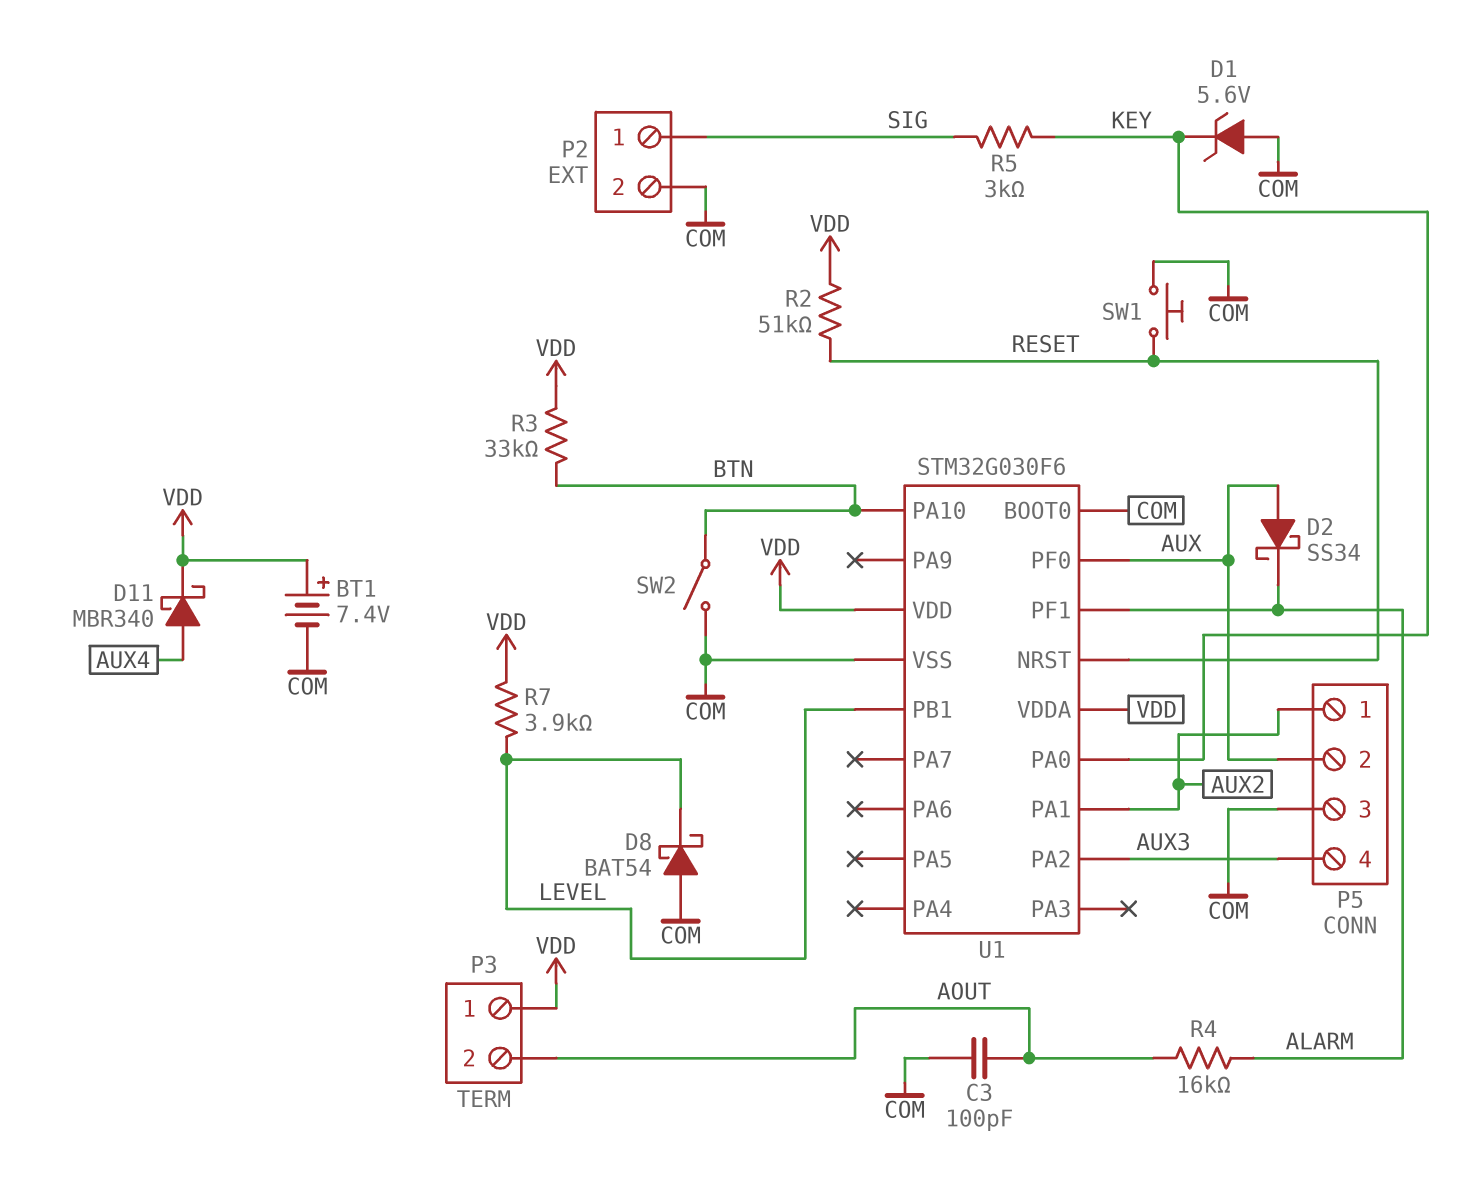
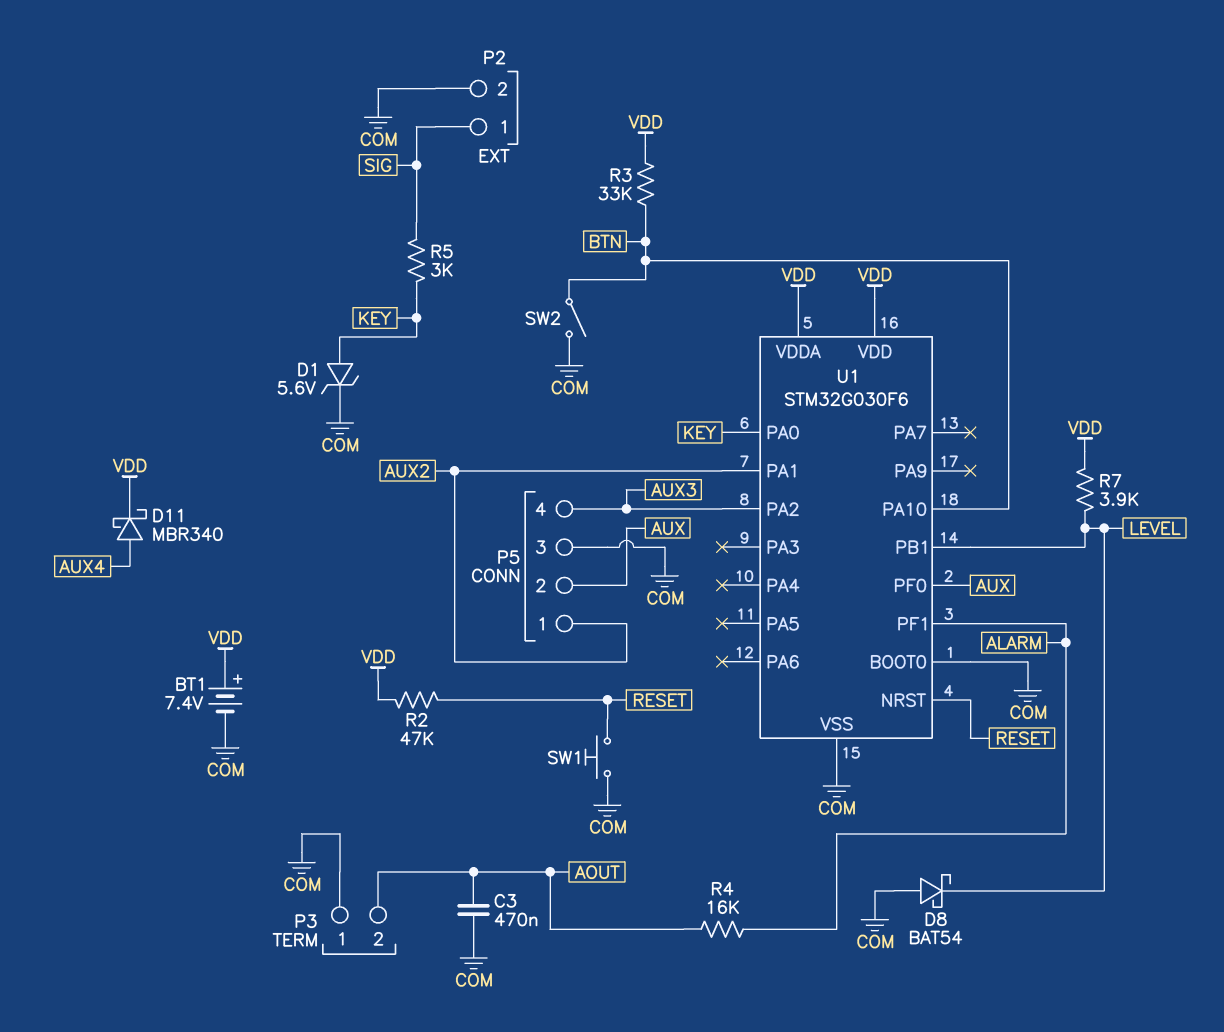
C3: 100pF (AOUT, COM) -> 470nF (AOUT, COM)
D1: zener 5.6V (A COM, K KEY) -> zener 5.6V (A KEY, K COM)
D2: schottky SS34 (A AUX, K ALARM) -> none
P3 pin 1: VDD -> COM
R2: 51k (RESET, VDD) -> 47k (RESET, VDD)

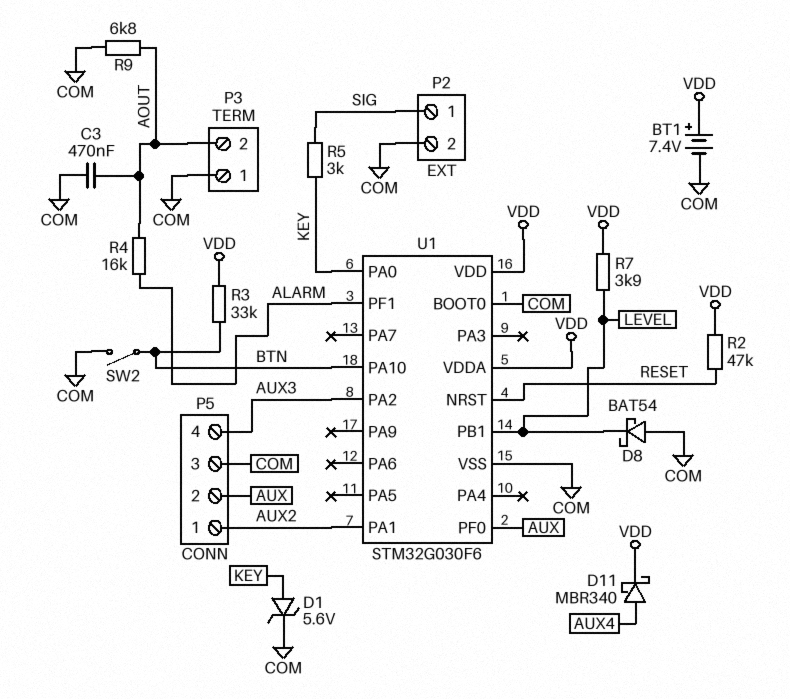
R9: none -> 6.8k (AOUT, COM)
SW1: button (COM, RESET) -> none

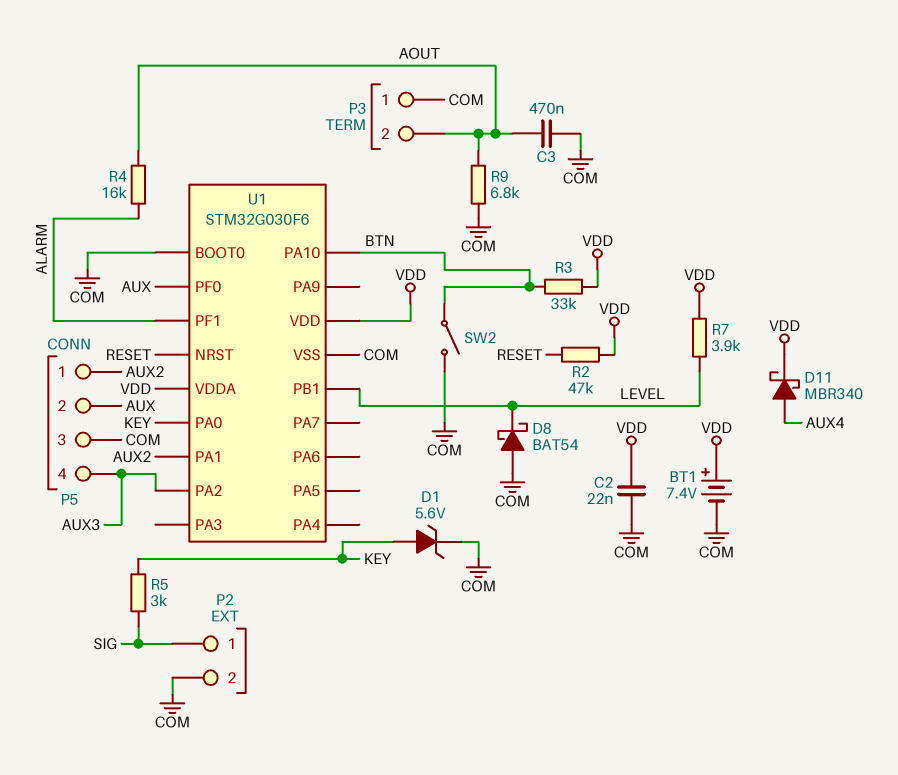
C2: none -> 22nF (COM, VDD)

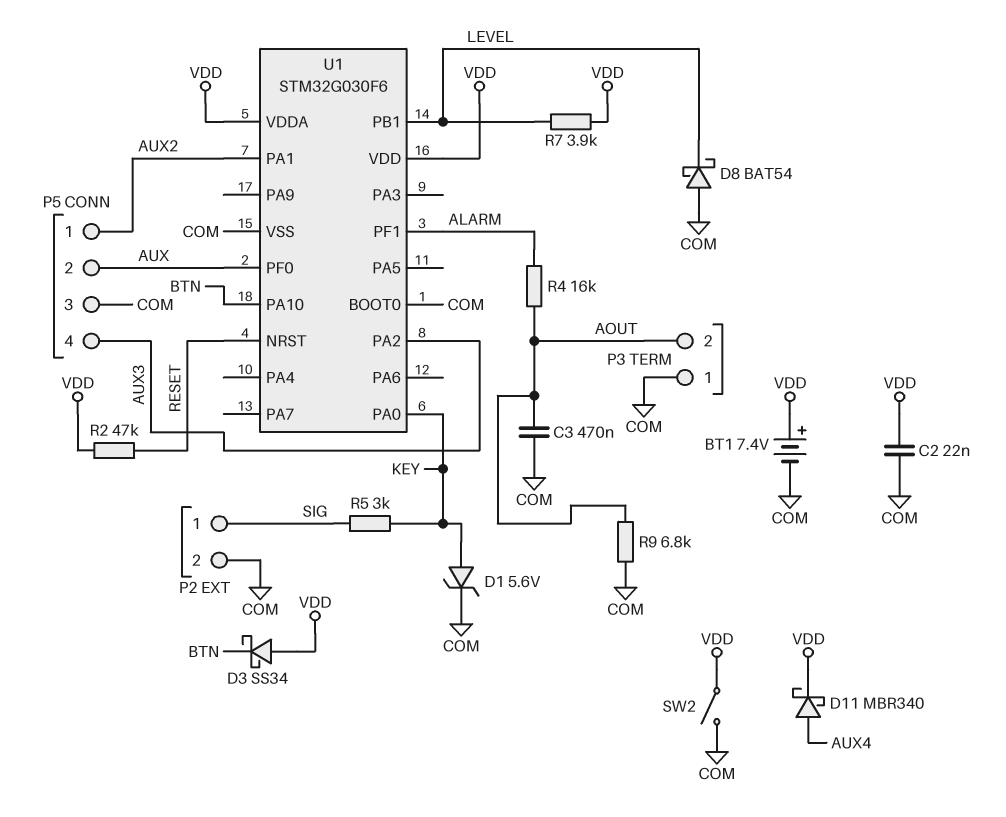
D3: none -> schottky SS34 (A VDD, K BTN)
R3: 33k (BTN, VDD) -> none
SW2: switch (BTN, COM) -> switch (COM, VDD)

